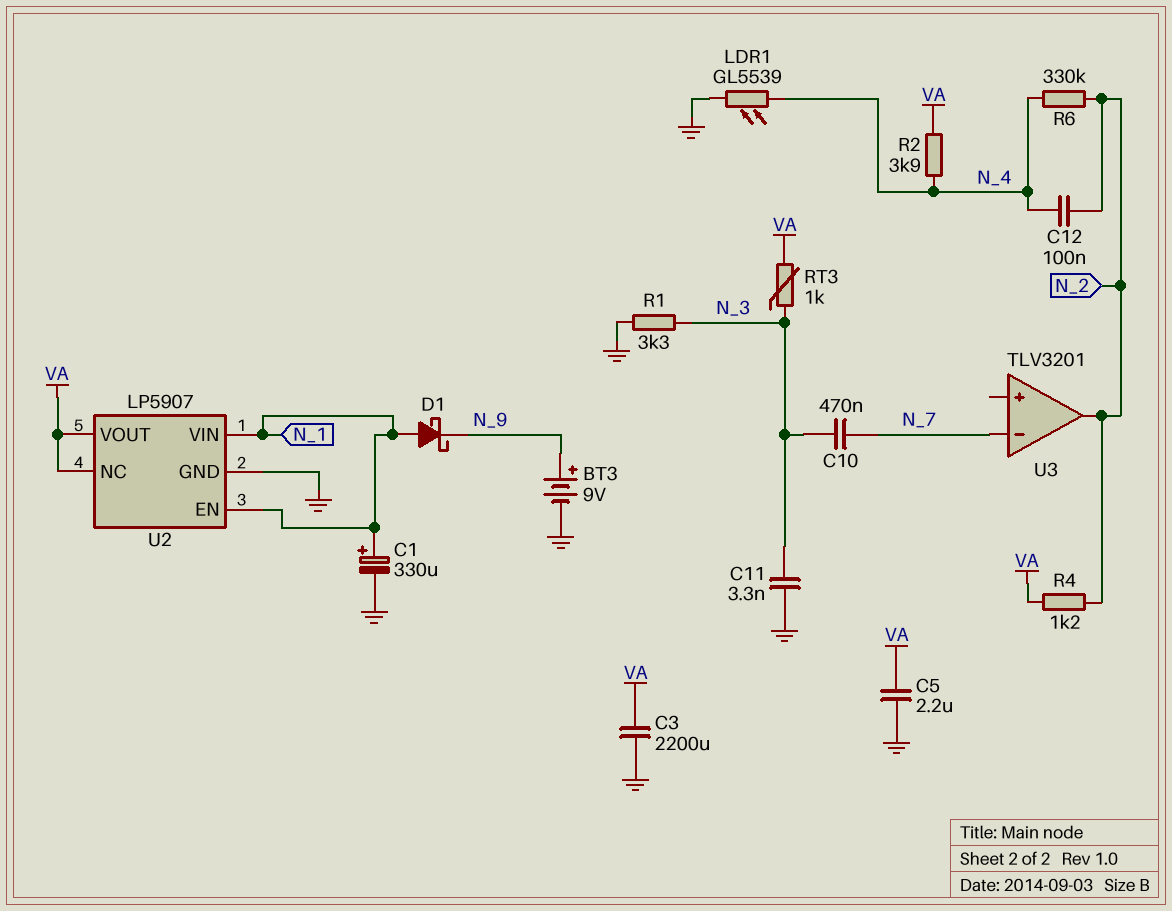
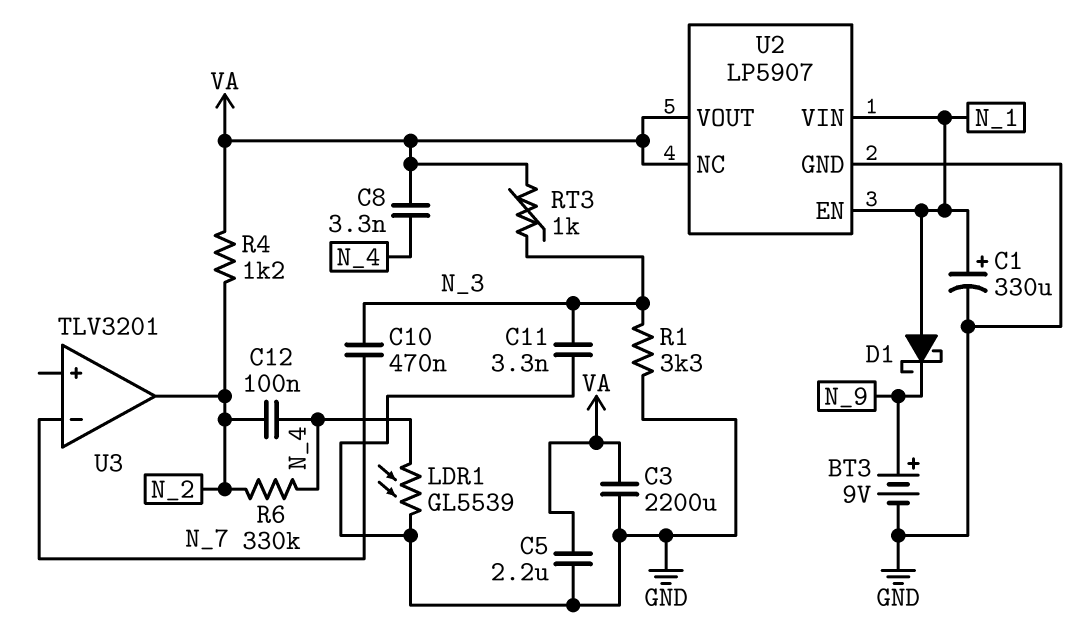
C8: none -> 3.3nF (N_4, VA)
R2: 3.9k (N_4, VA) -> none

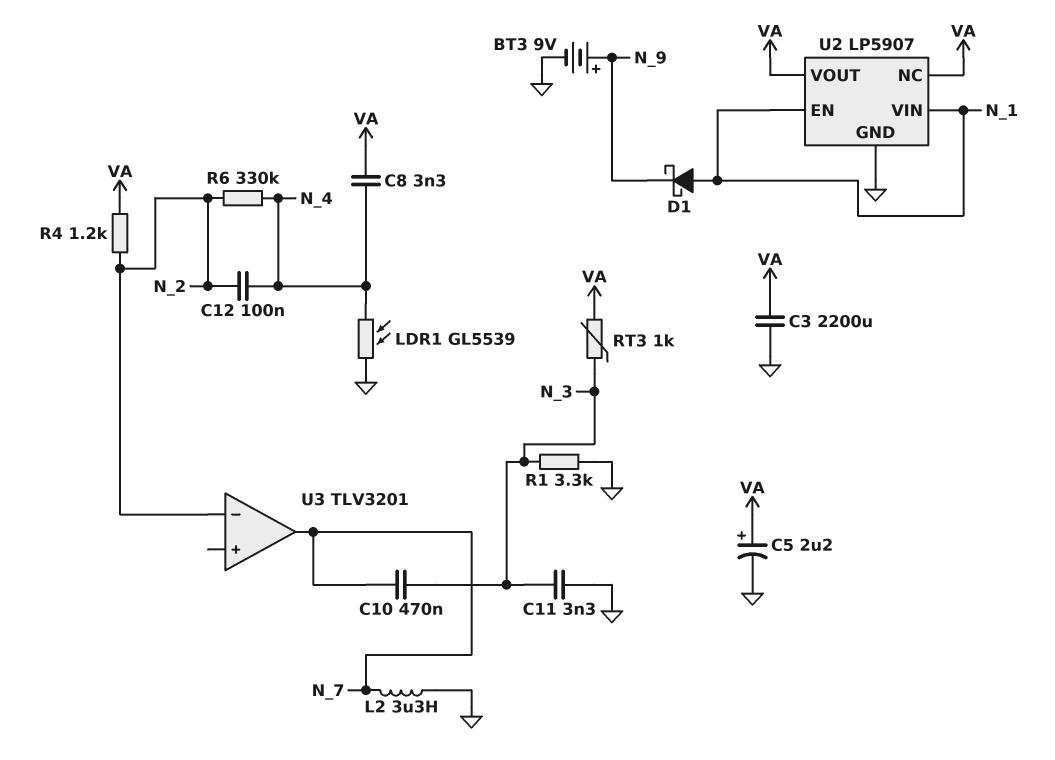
C1: 330uF (plus N_1, minus GND) -> none
C5: 2.2uF (GND, VA) -> 2.2uF (plus VA, minus GND)
L2: none -> 3.3uH (GND, N_7)
U3 pin in-: N_7 -> N_2
U3 pin out: N_2 -> N_7

